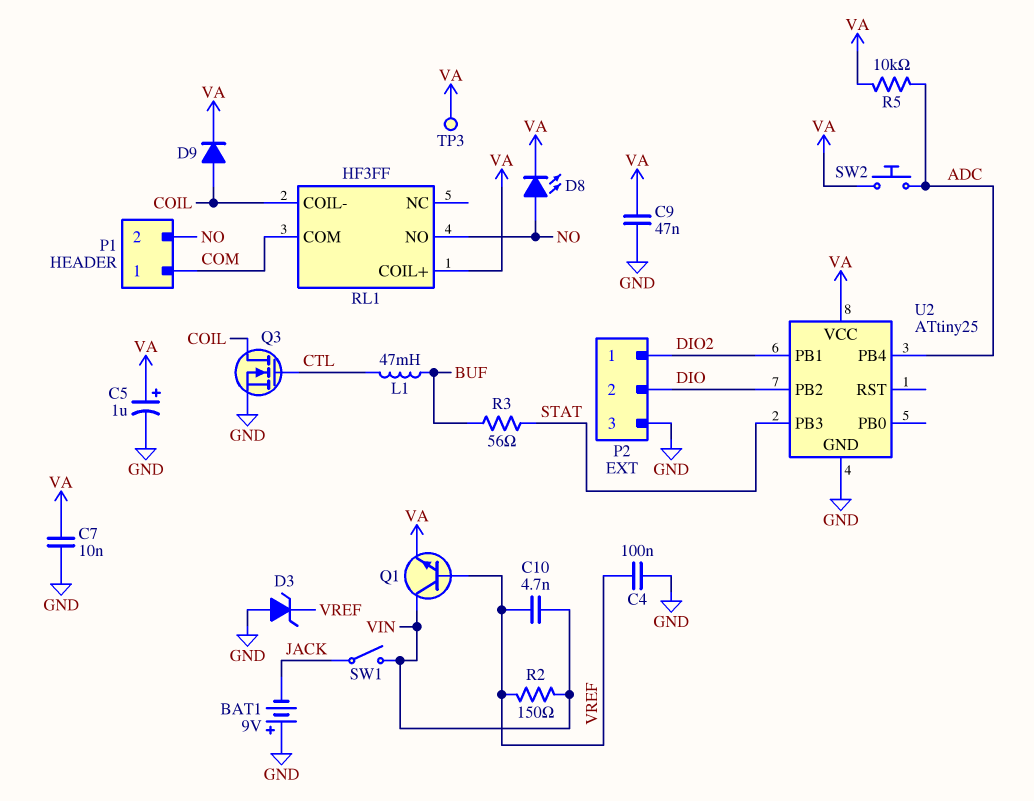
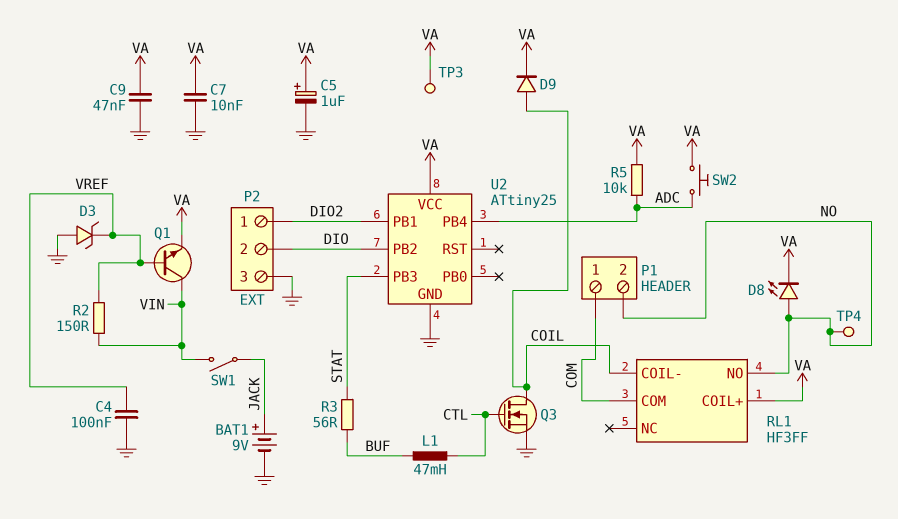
BAT1: 9V (plus GND, minus JACK) -> 9V (plus JACK, minus GND)
C10: 4.7nF (VIN, VREF) -> none
TP4: none -> test point (NO)

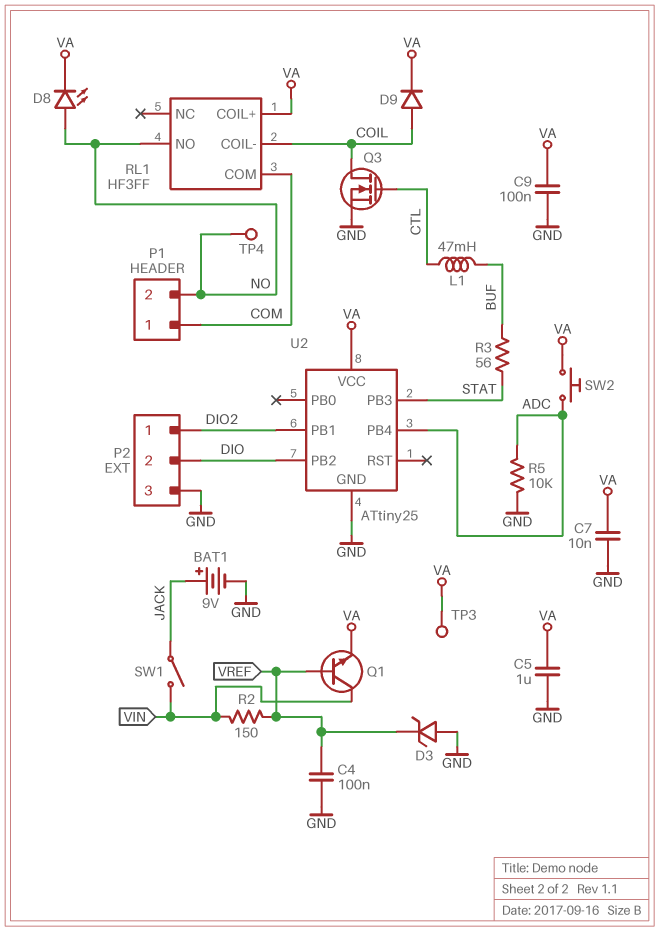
C5: 1uF (plus VA, minus GND) -> 1uF (GND, VA)
C9: 47nF (GND, VA) -> 100nF (GND, VA)
R5: 10k (ADC, VA) -> 10k (ADC, GND)

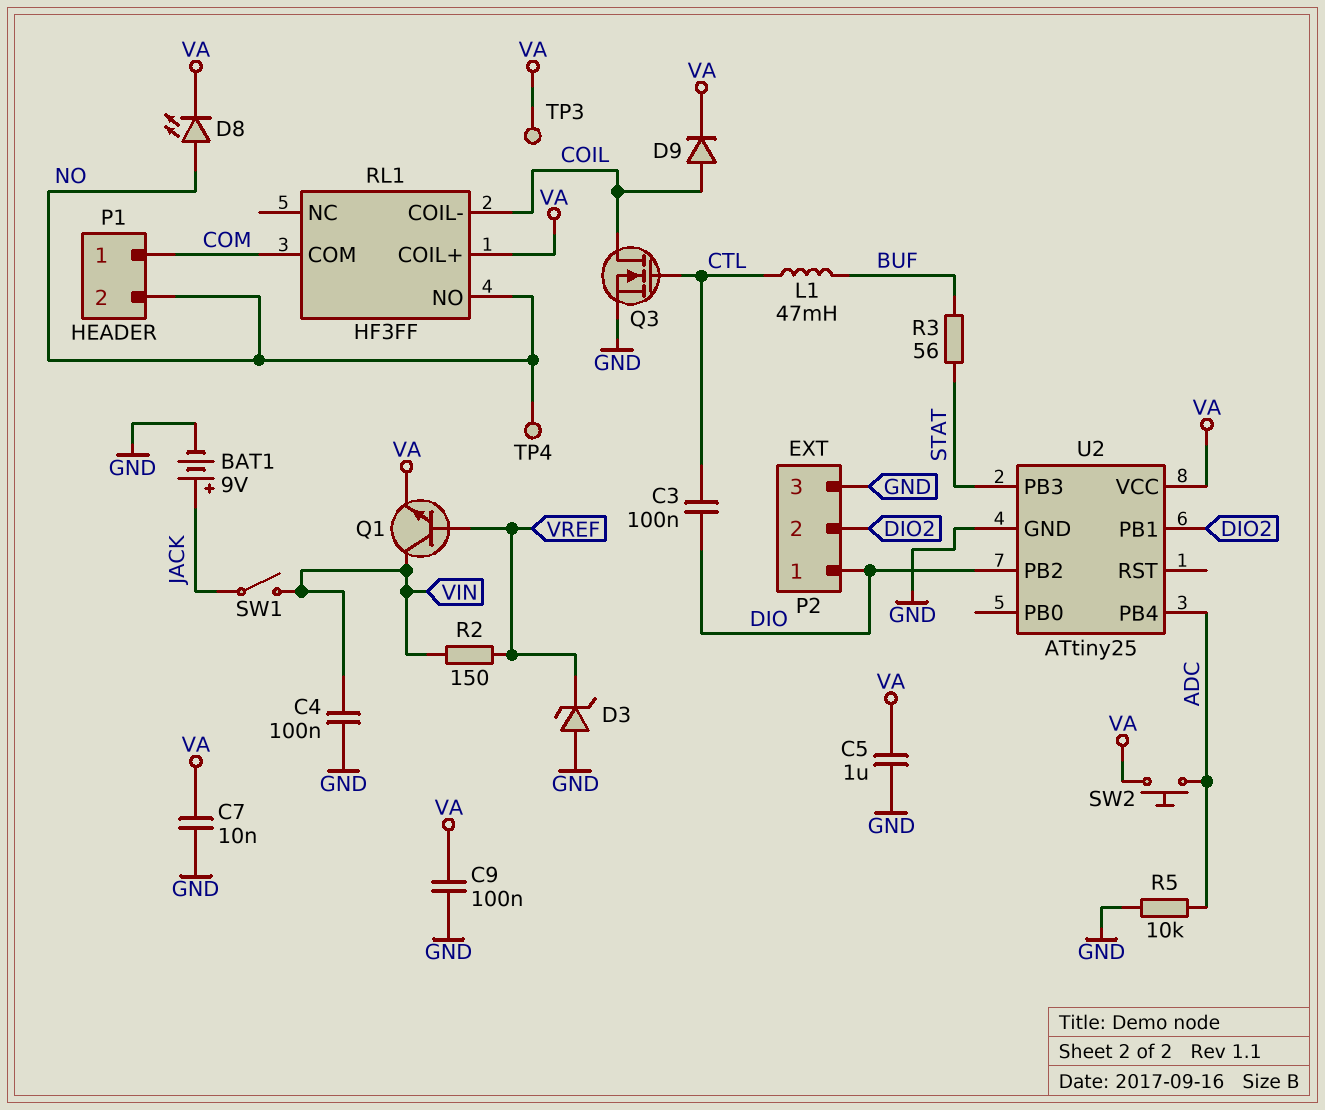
C3: none -> 100nF (CTL, DIO)
C4: 100nF (GND, VREF) -> 100nF (GND, VIN)
P2 pin 1: DIO2 -> DIO
P2 pin 2: DIO -> DIO2

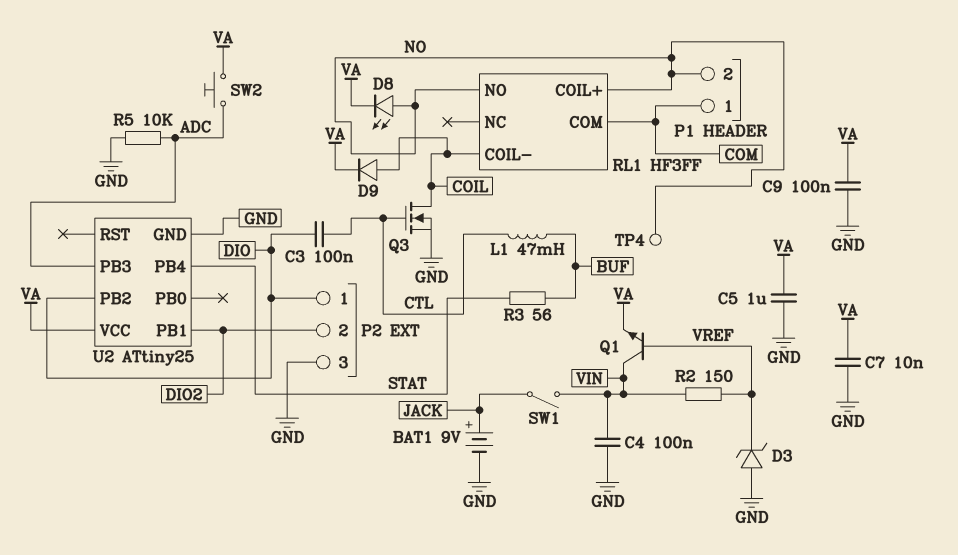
RL1 pin COIL+: VA -> NO
TP3: test point (VA) -> none
U2 pin PB3: STAT -> ADC
U2 pin PB4: ADC -> STAT

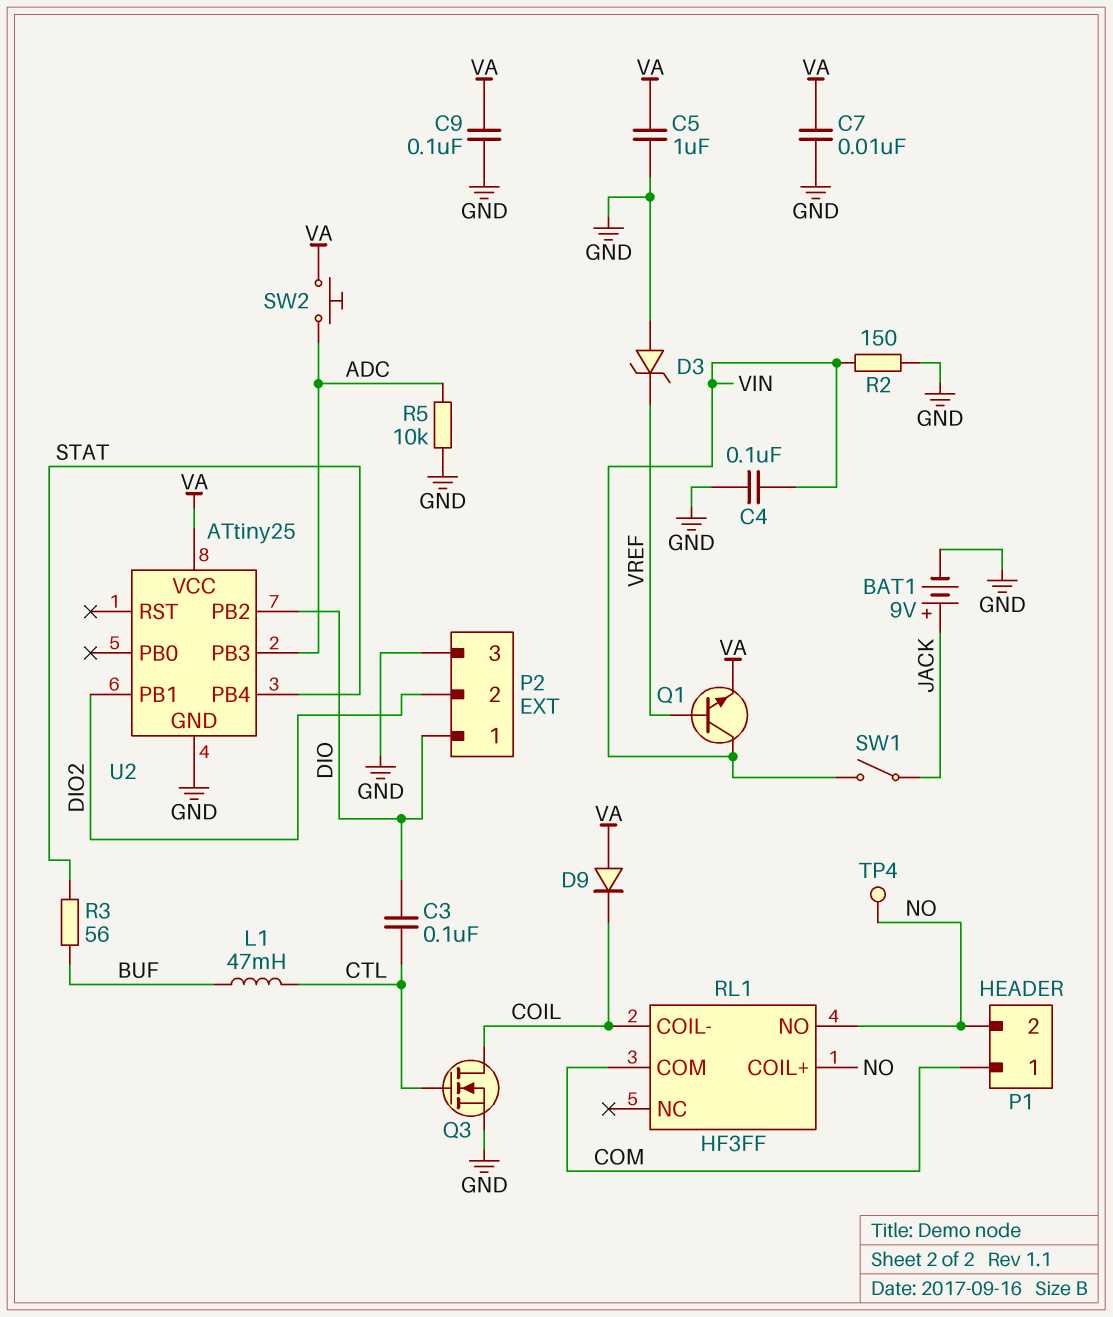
D8: LED (A NO, K VA) -> none
D9: diode (A COIL, K VA) -> diode (A VA, K COIL)
R2: 150 (VIN, VREF) -> 150 (GND, VIN)

